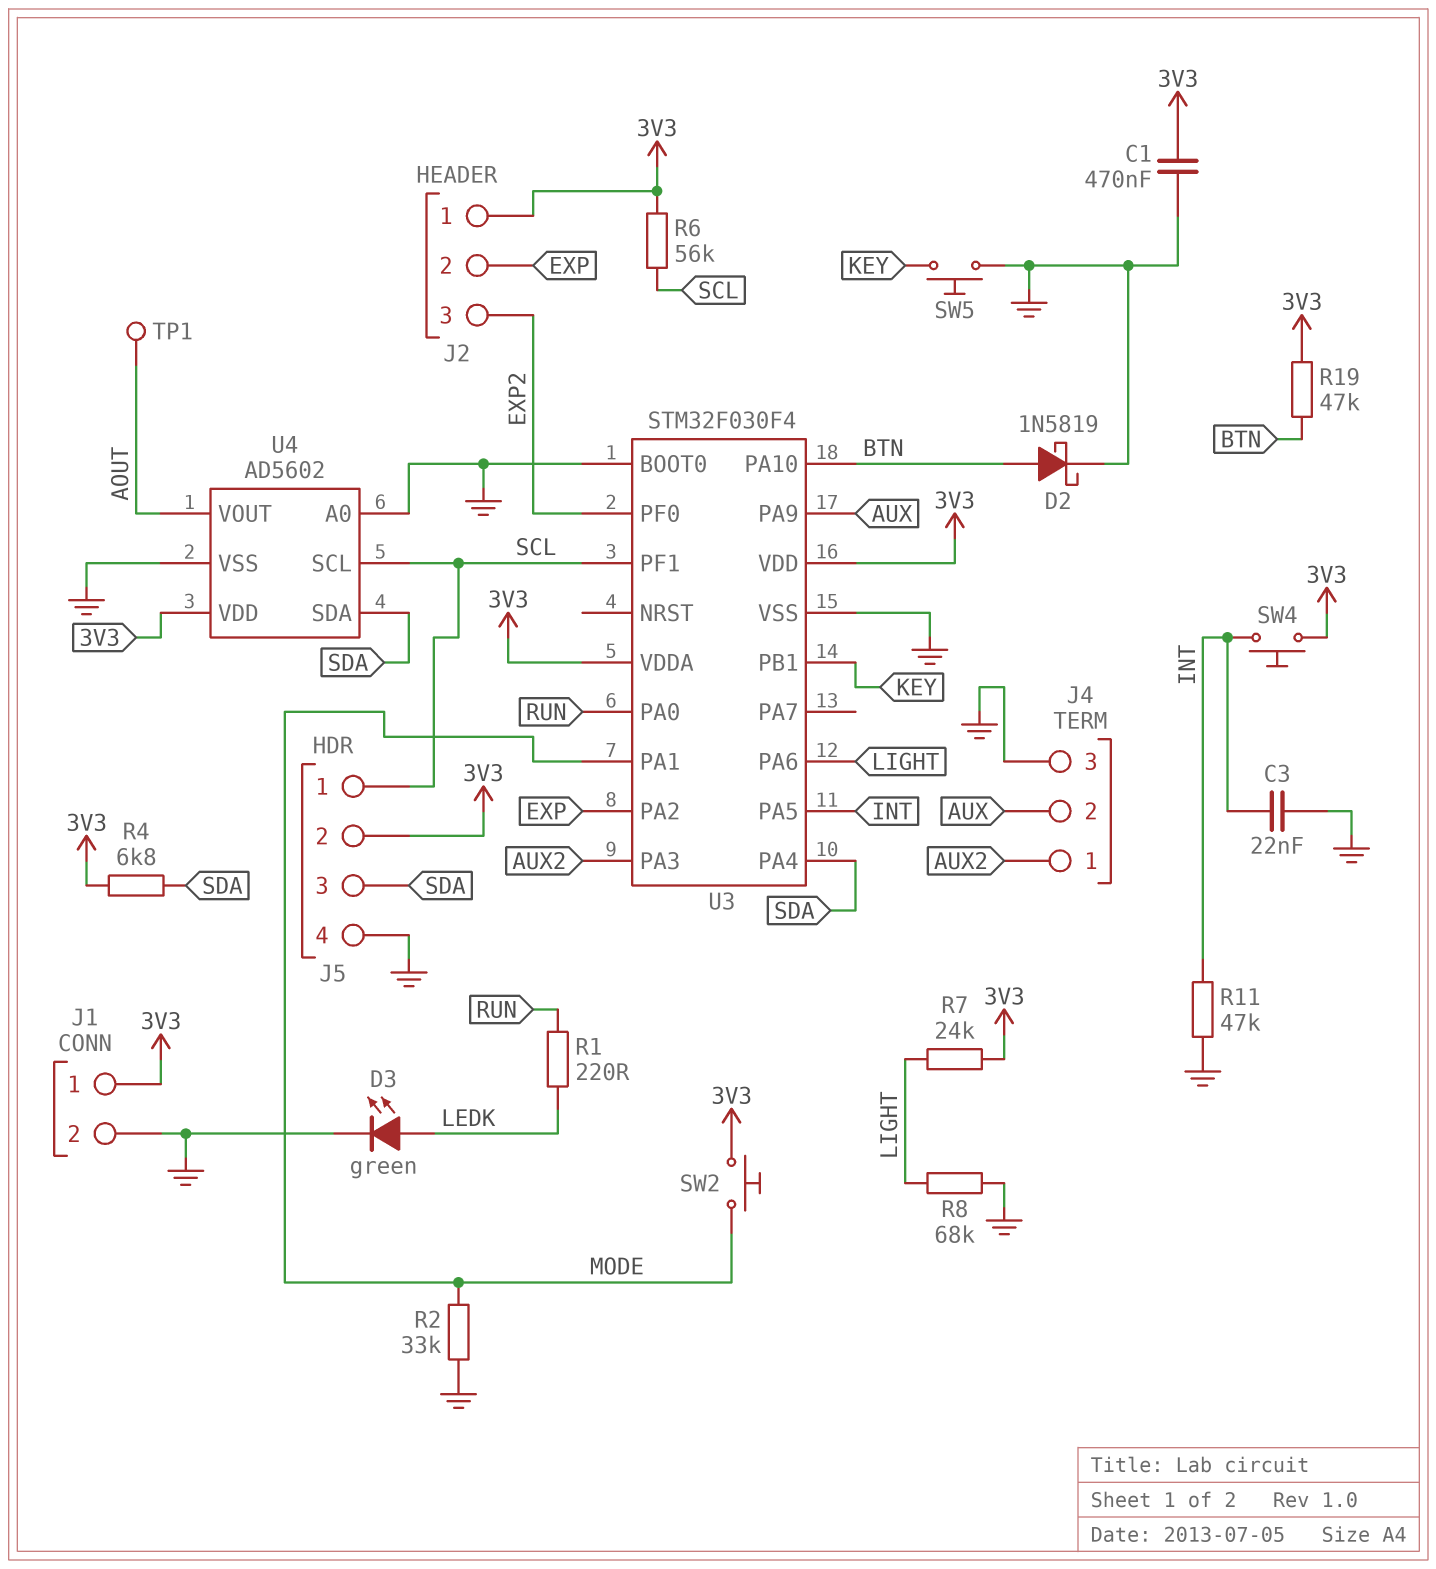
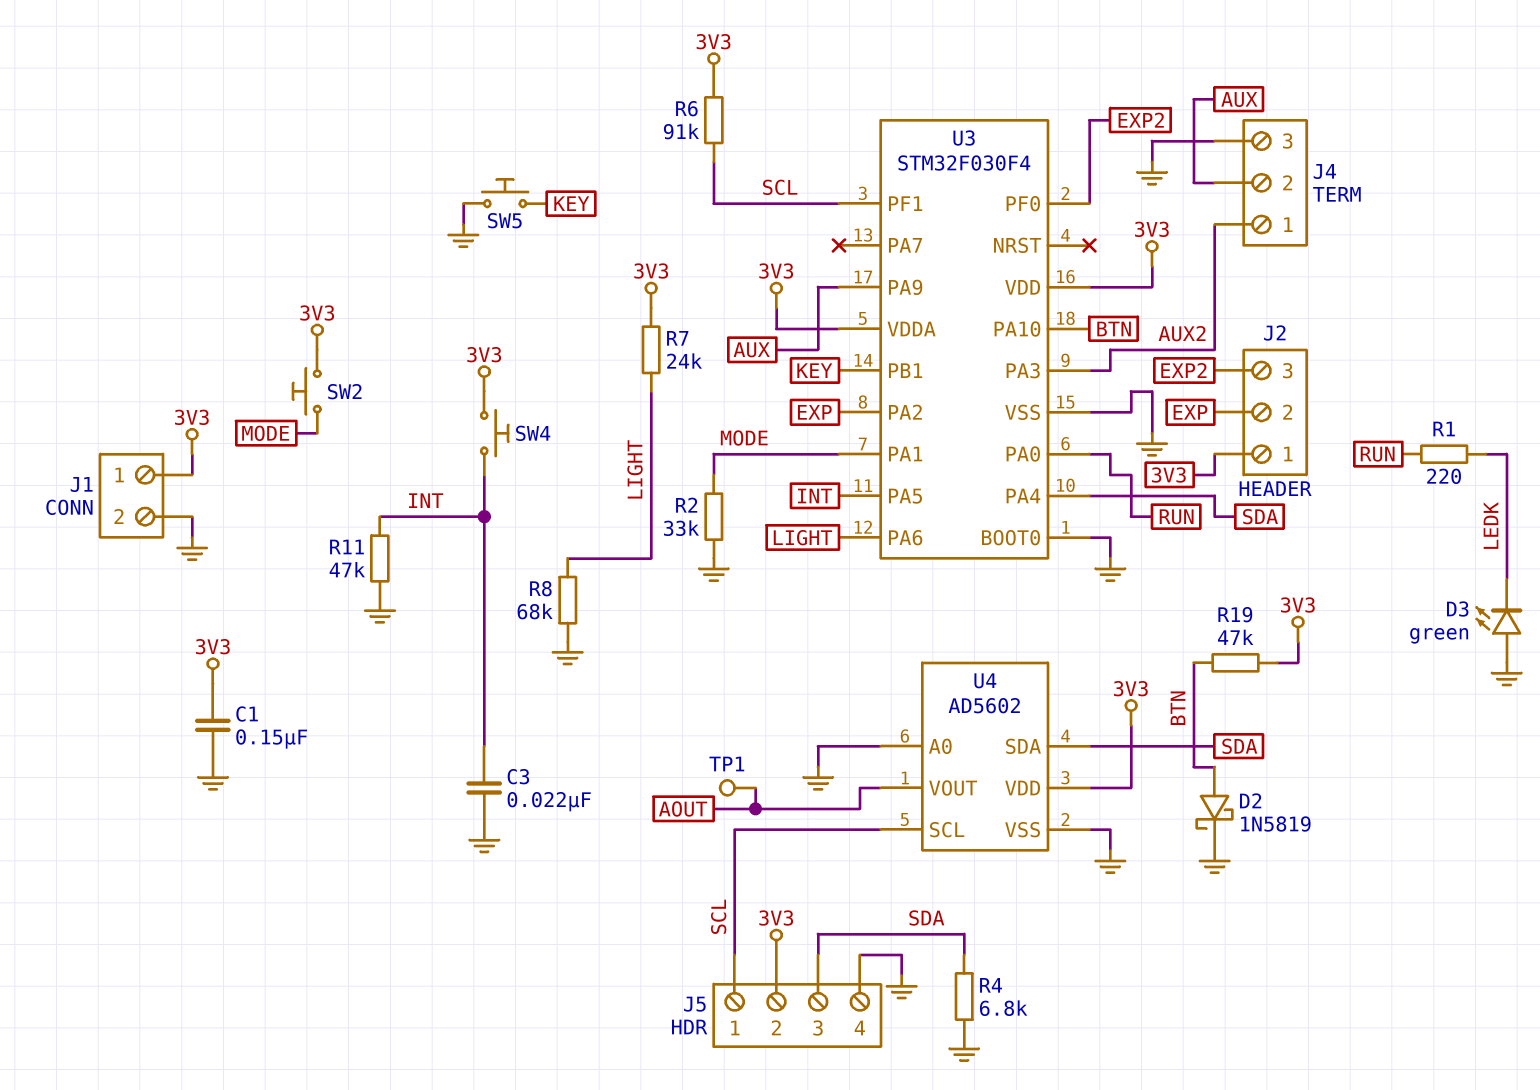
C1: 470nF (3V3, GND) -> 150nF (3V3, GND)
D3: LED green (A LEDK, K GND) -> LED green (A GND, K LEDK)
R4: 6.8k (3V3, SDA) -> 6.8k (GND, SDA)
R6: 56k (3V3, SCL) -> 91k (3V3, SCL)

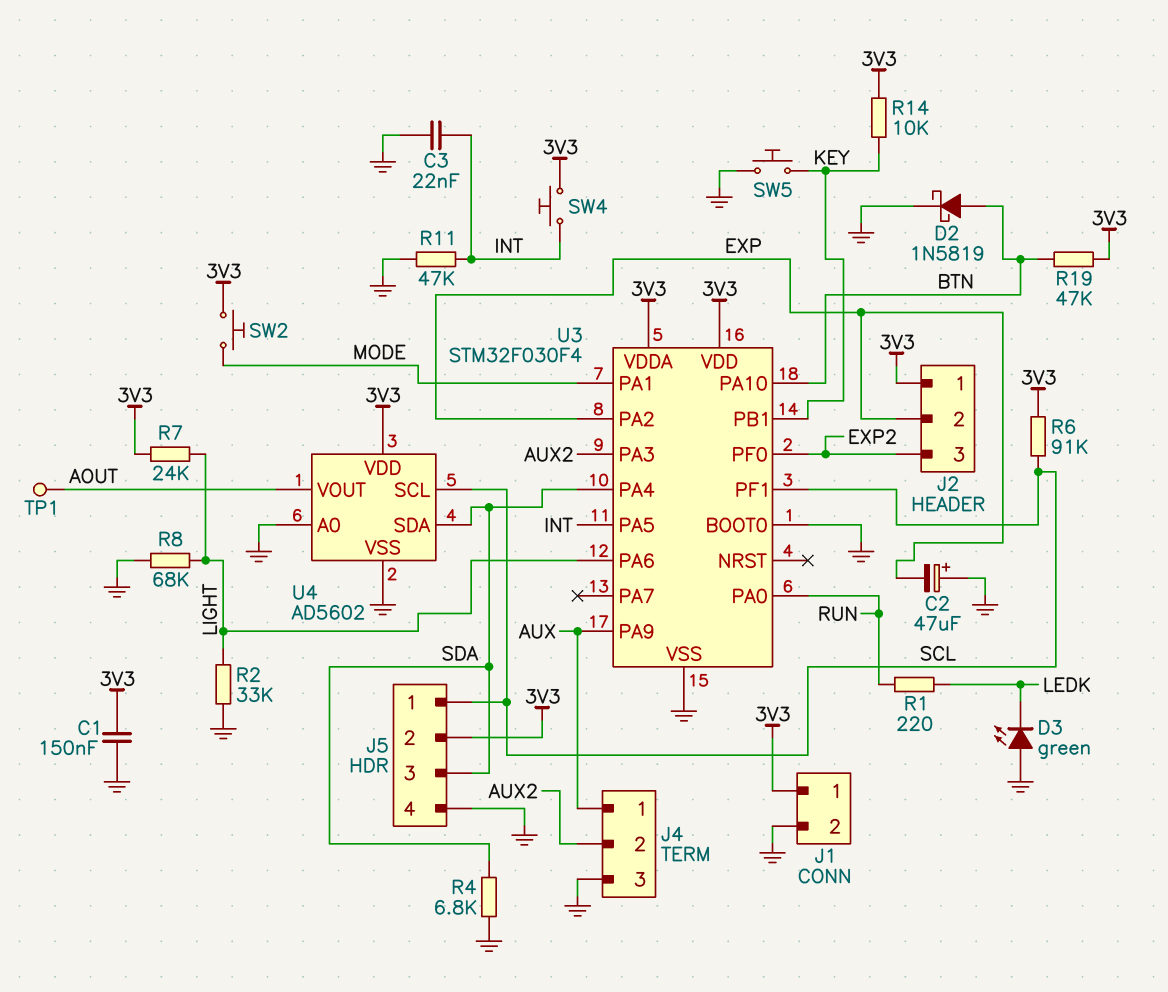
C2: none -> 47uF (plus GND, minus EXP)
J4 pin 1: AUX2 -> AUX
J4 pin 2: AUX -> AUX2
R2: 33k (GND, MODE) -> 33k (GND, LIGHT)
R14: none -> 10k (3V3, KEY)

